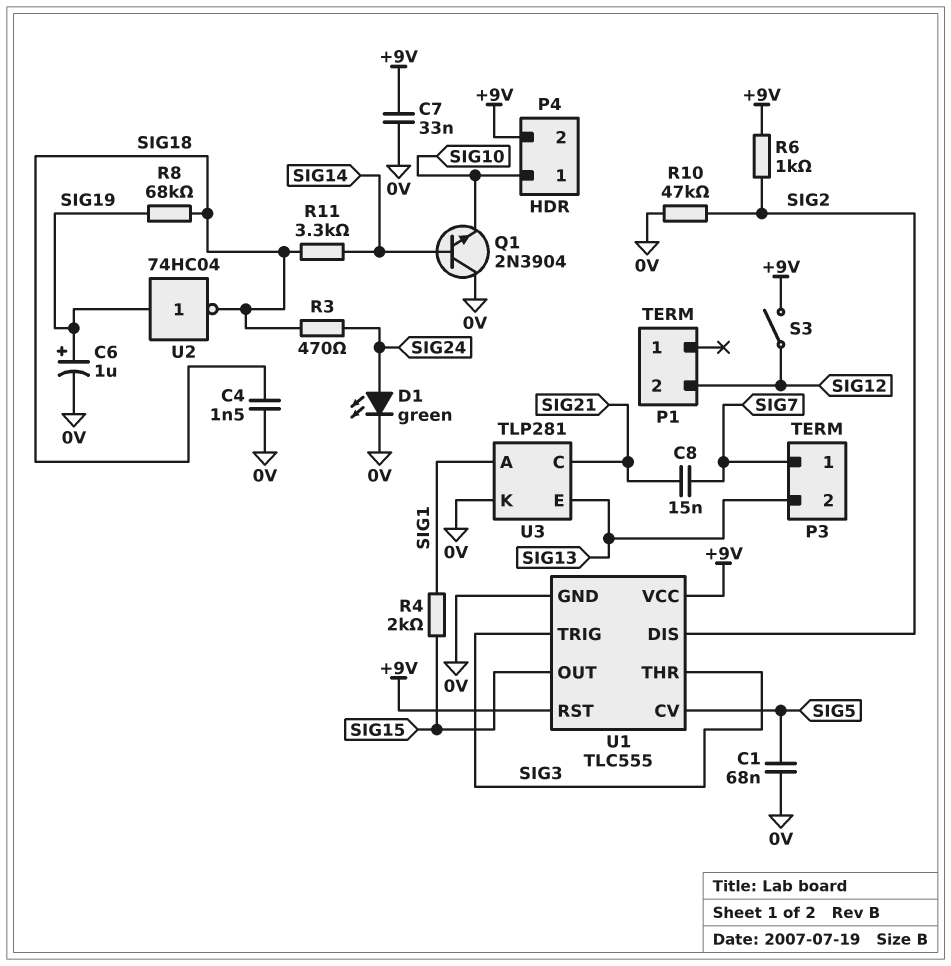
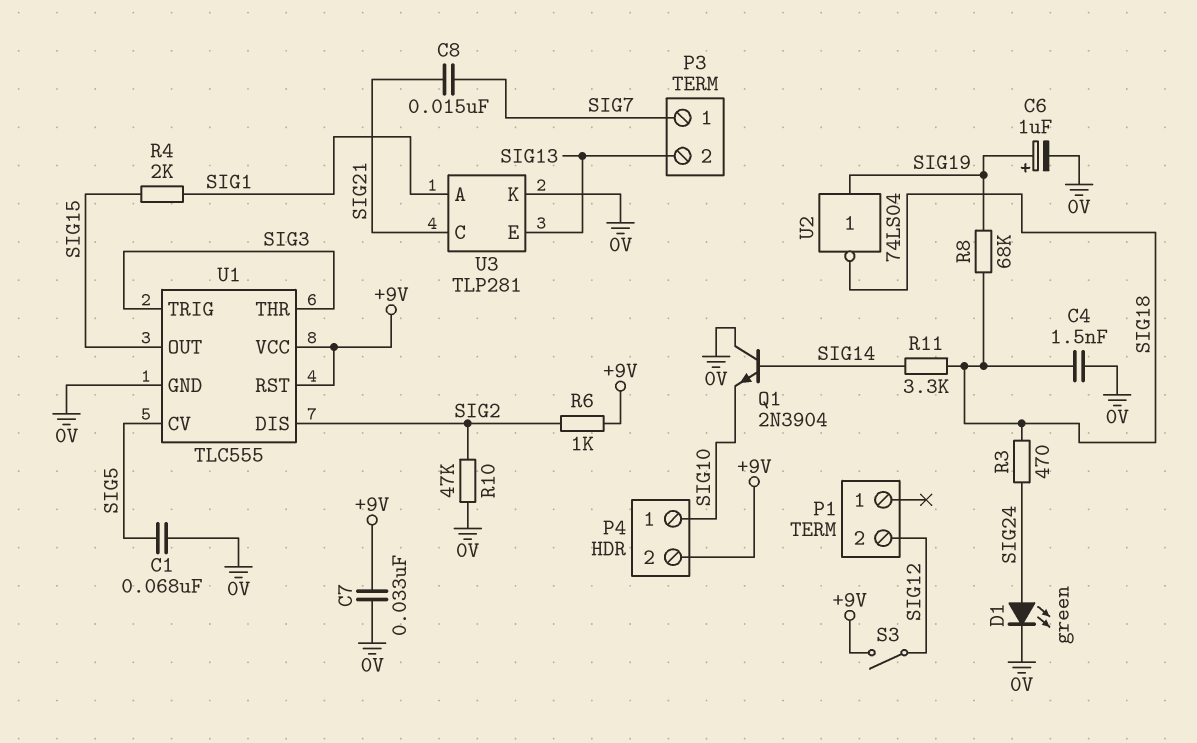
U2: NOT 74HC04 (in SIG19, out SIG18) -> NOT 74LS04 (in SIG19, out SIG18)

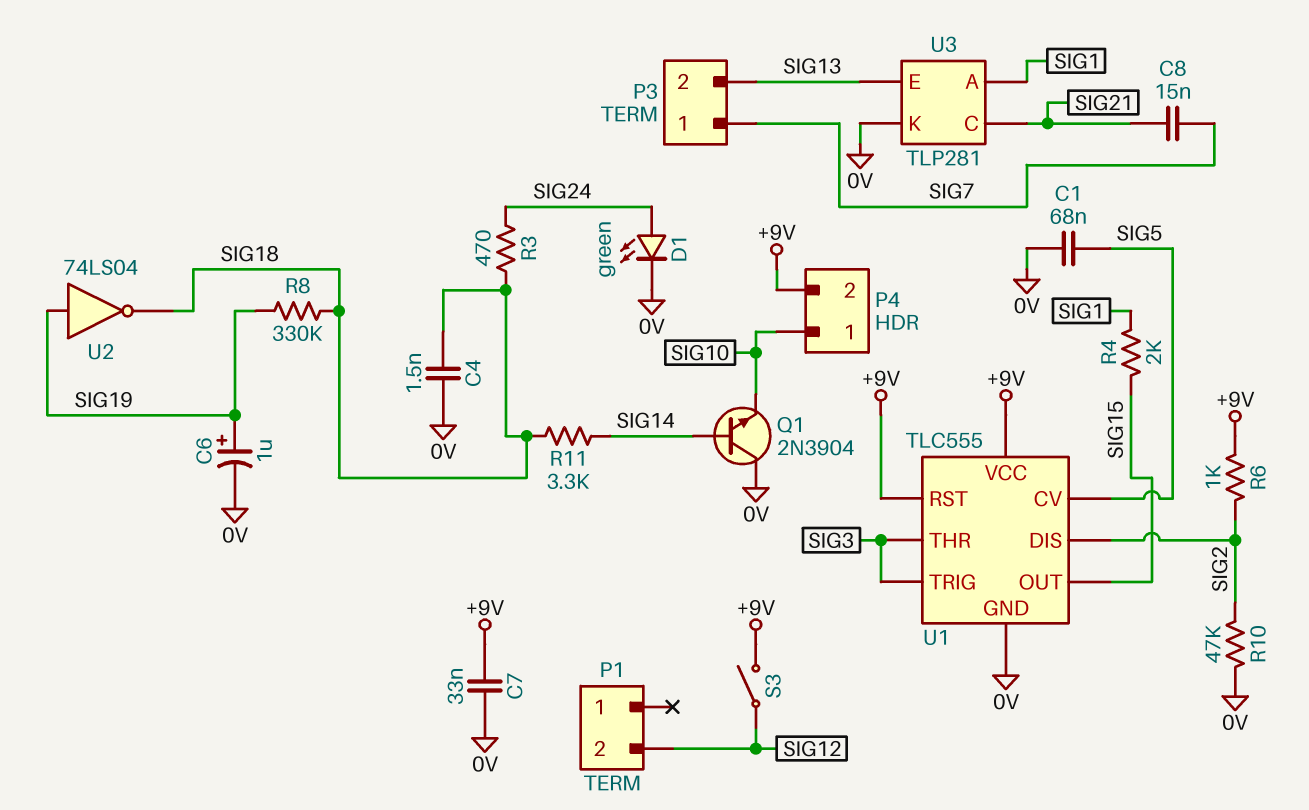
R8: 68k (SIG18, SIG19) -> 330k (SIG18, SIG19)

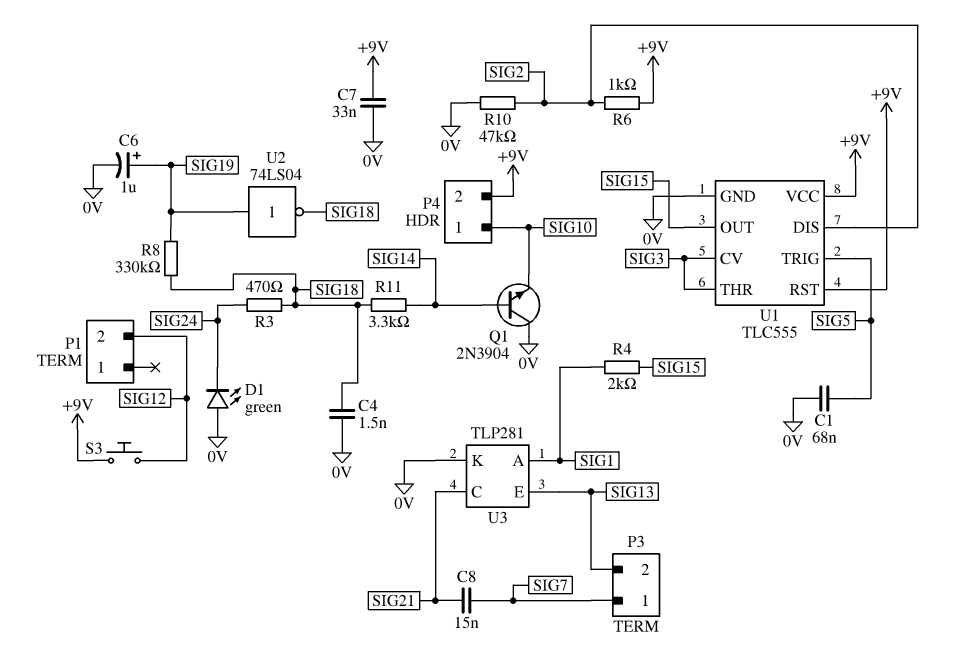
D1: LED green (A SIG24, K 0V) -> LED green (A 0V, K SIG24)
S3: switch (+9V, SIG12) -> button (+9V, SIG12)
U1 pin CV: SIG5 -> SIG3
U1 pin TRIG: SIG3 -> SIG5

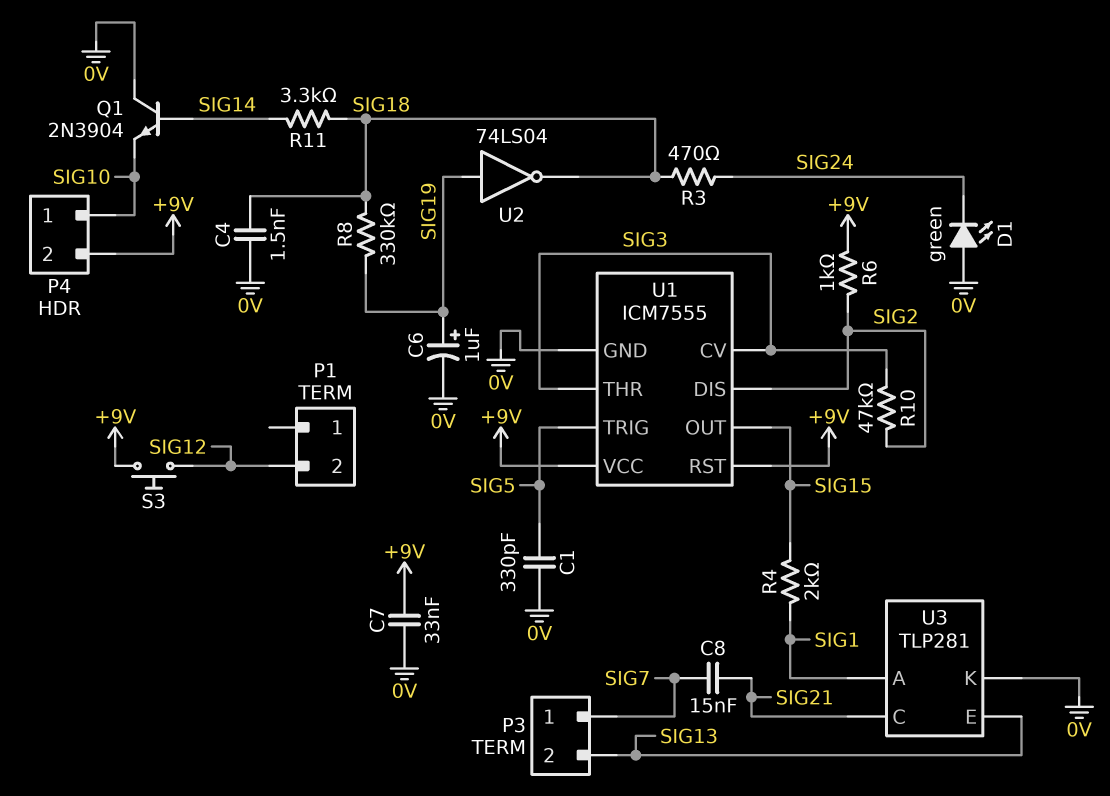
C1: 68nF (0V, SIG5) -> 330pF (0V, SIG5)
R10: 47k (0V, SIG2) -> 47k (SIG2, SIG3)
U1: TLC555 -> ICM7555

